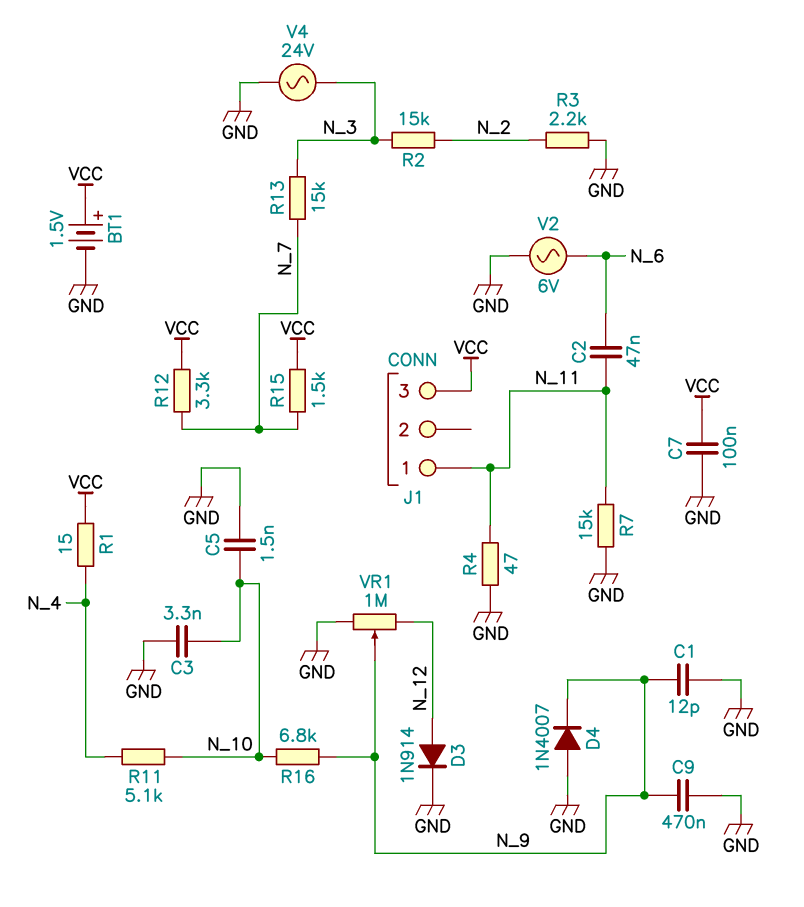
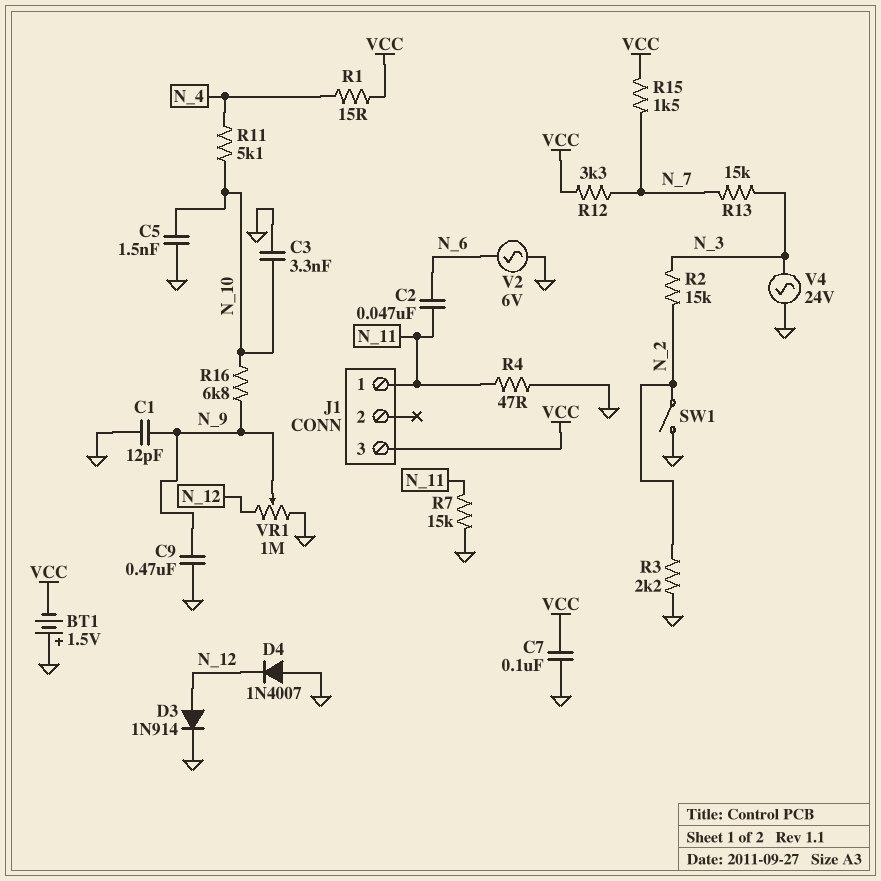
BT1: 1.5V (plus VCC, minus GND) -> 1.5V (plus GND, minus VCC)
D4: diode 1N4007 (A GND, K N_9) -> diode 1N4007 (A GND, K N_12)
SW1: none -> switch (GND, N_2)

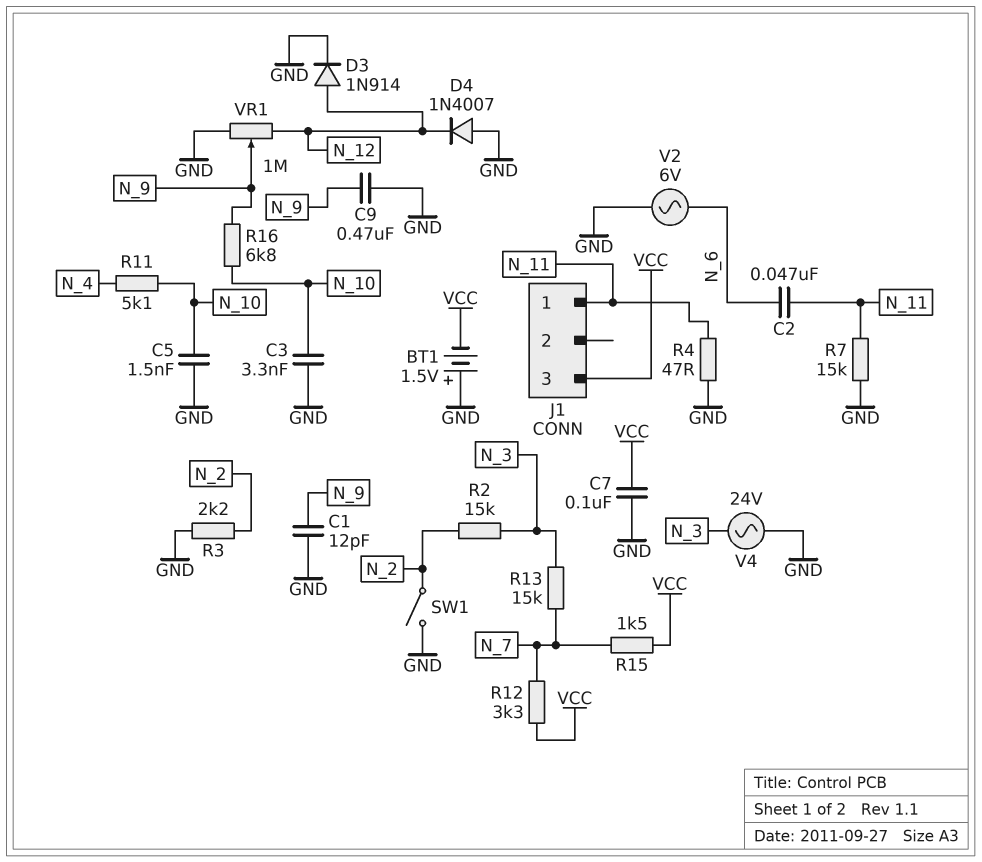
R1: 15 (N_4, VCC) -> none

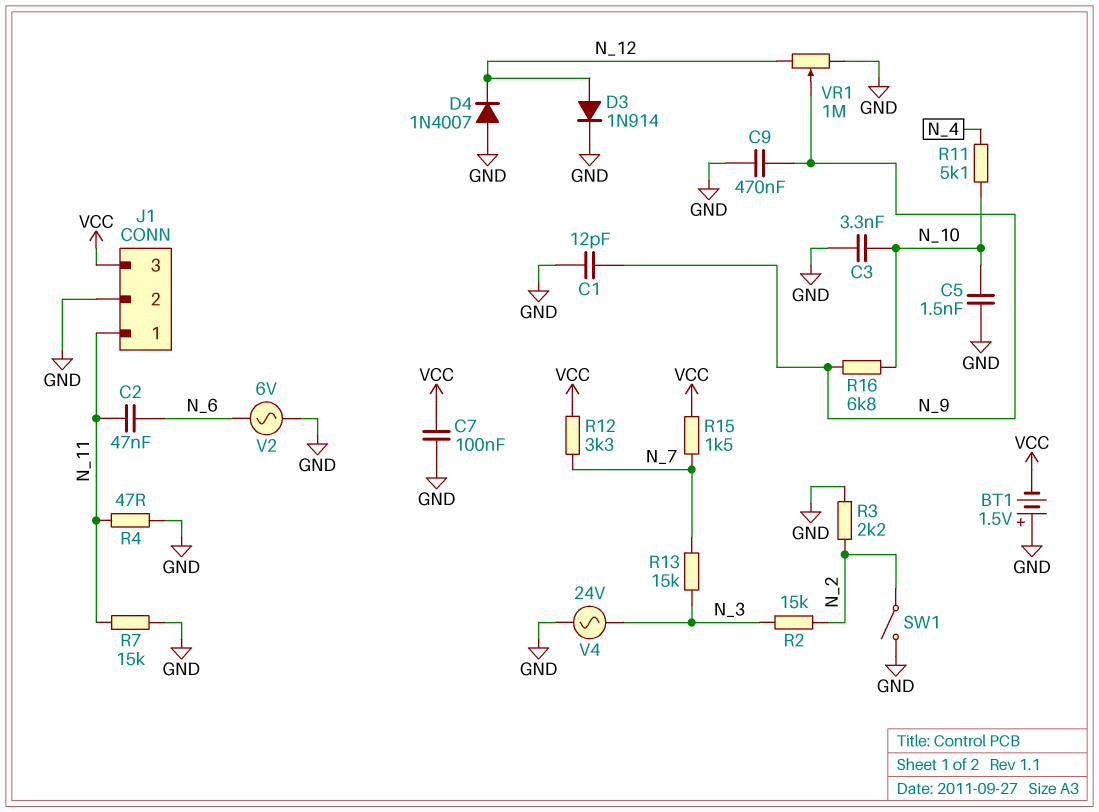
J1 pin 2: none -> GND

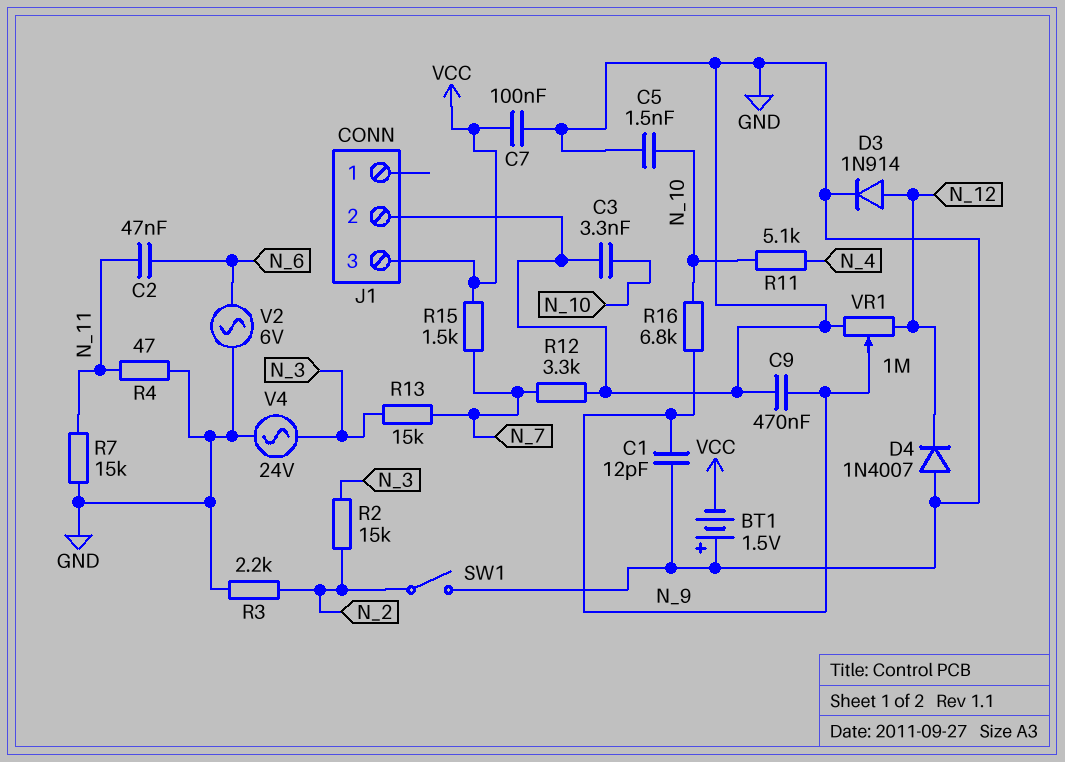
J1 pin 1: N_11 -> none
R12: 3.3k (N_7, VCC) -> 3.3k (GND, N_7)

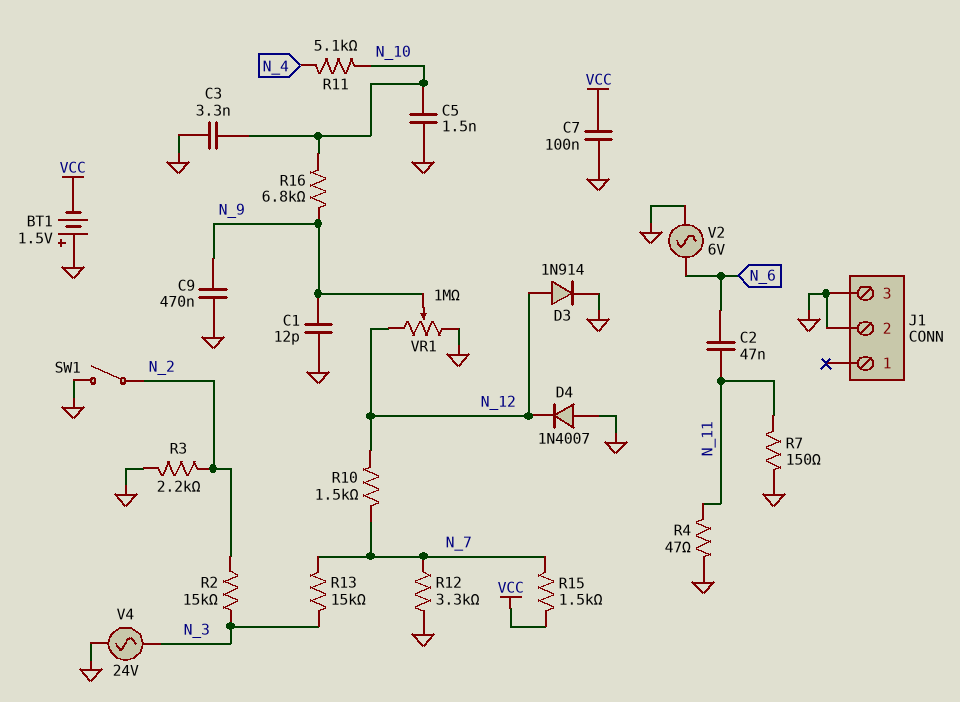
J1 pin 3: VCC -> GND
R7: 15k (GND, N_11) -> 150 (GND, N_11)
R10: none -> 1.5k (N_7, N_12)

